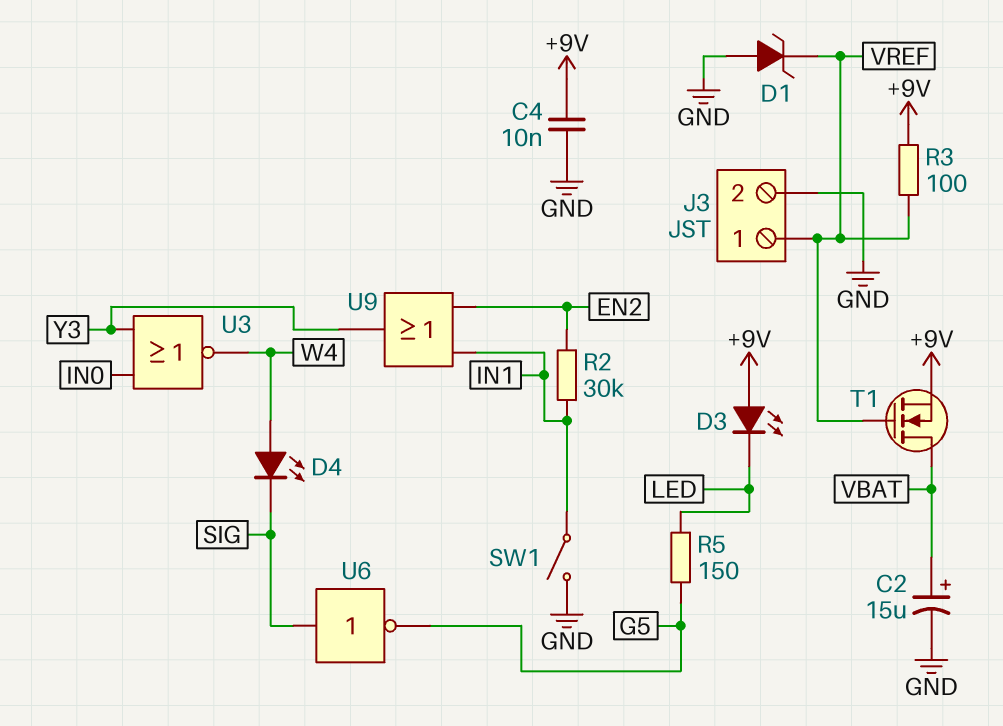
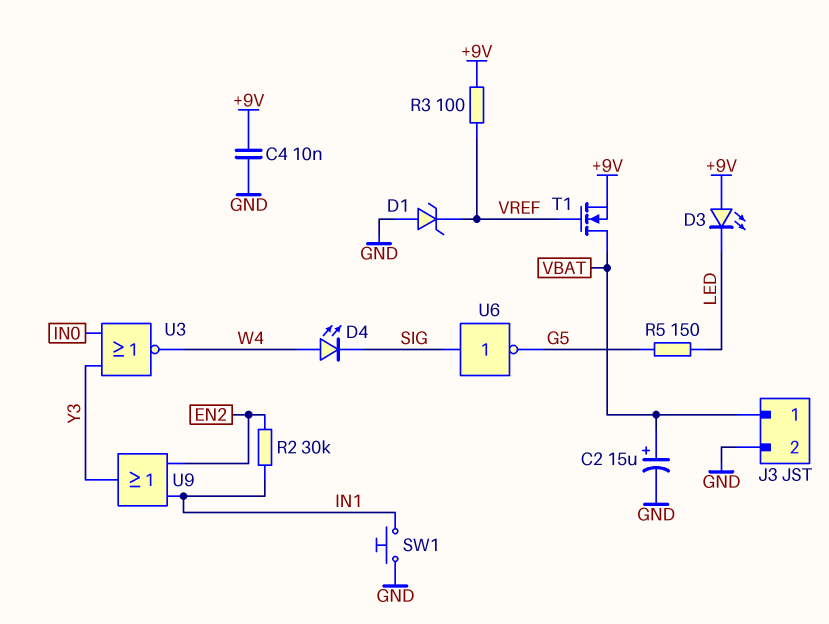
J3 pin 1: VREF -> VBAT
SW1: switch (GND, IN1) -> button (GND, IN1)

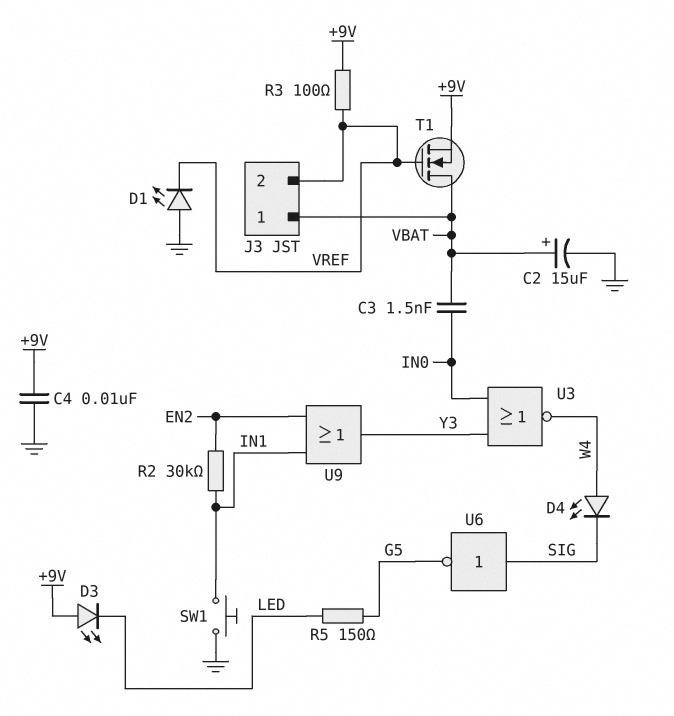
C3: none -> 1.5nF (IN0, VBAT)
D1: zener (A GND, K VREF) -> LED (A GND, K VREF)
J3 pin 2: GND -> VREF

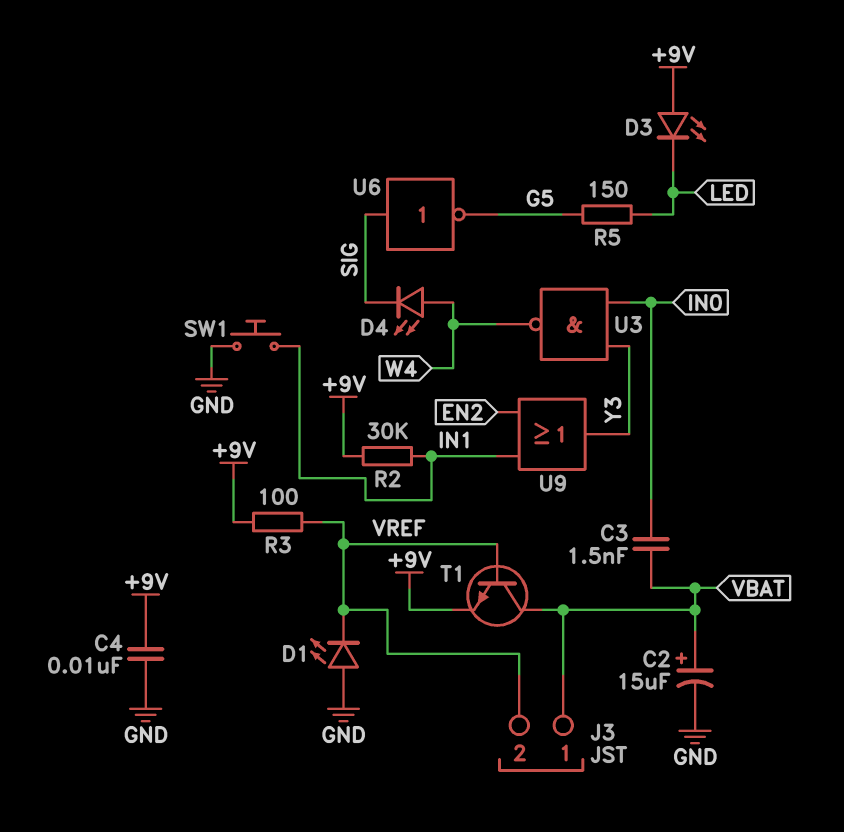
R2: 30k (EN2, IN1) -> 30k (+9V, IN1)
T1: NMOS (G VREF, D VBAT, S +9V) -> NPN (B VREF, C VBAT, E +9V)
U3: NOR (in IN0, in Y3, out W4) -> NAND (in IN0, in Y3, out W4)

